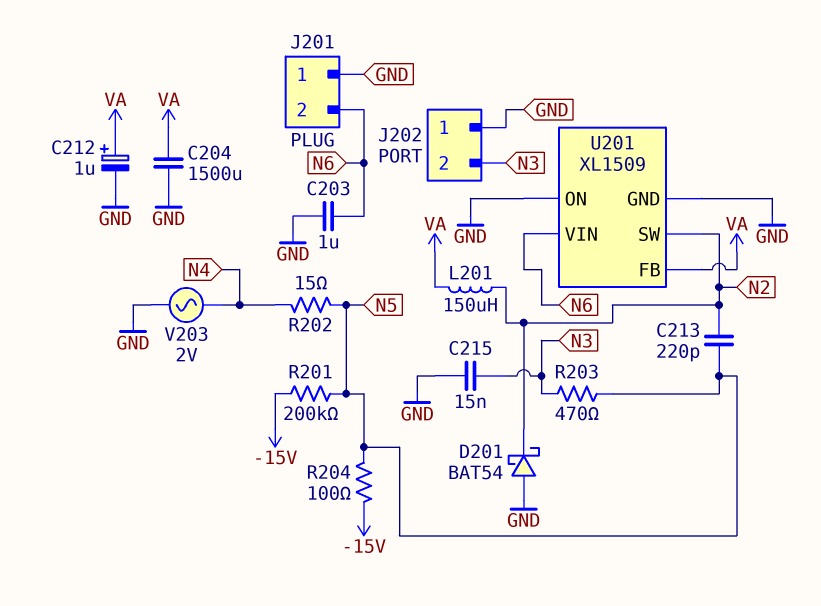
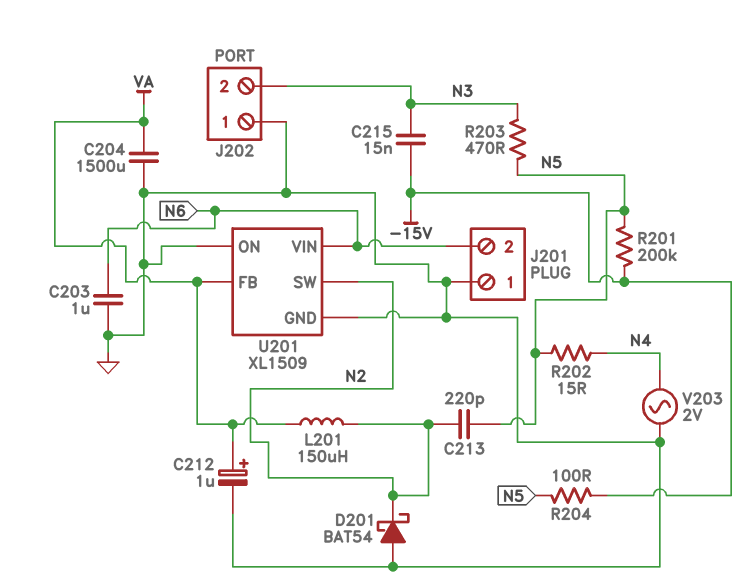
C215: 15nF (GND, N3) -> 15nF (-15V, N3)

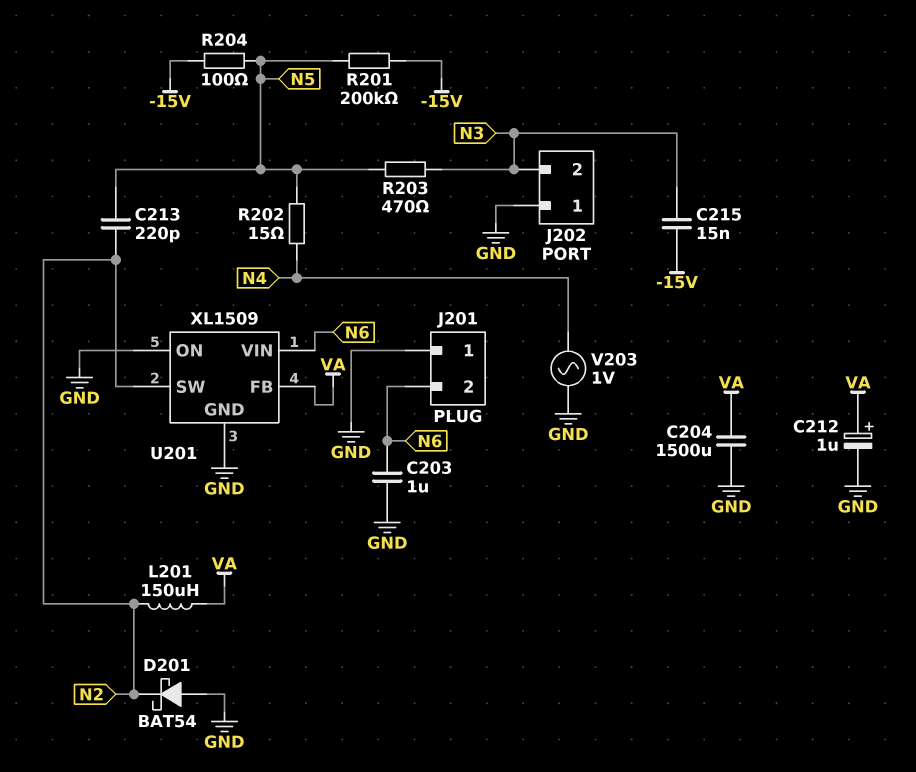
V203: AC 2V (GND, N4) -> AC 1V (GND, N4)

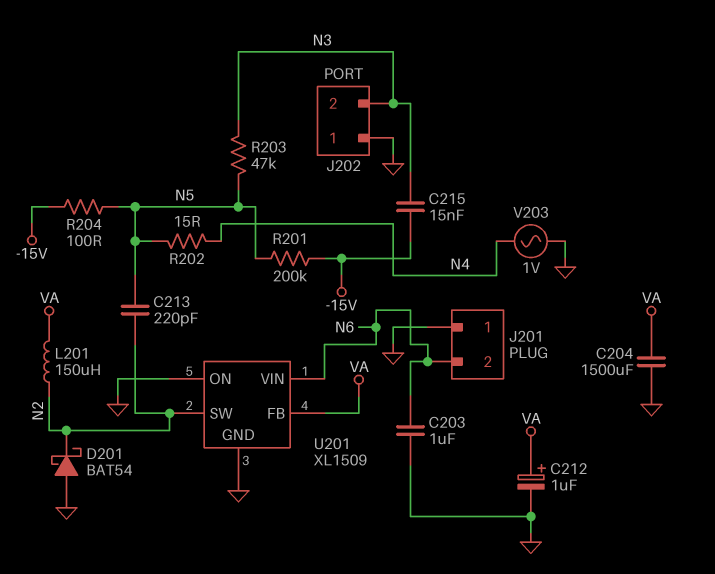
R203: 470 (N3, N5) -> 47k (N3, N5)

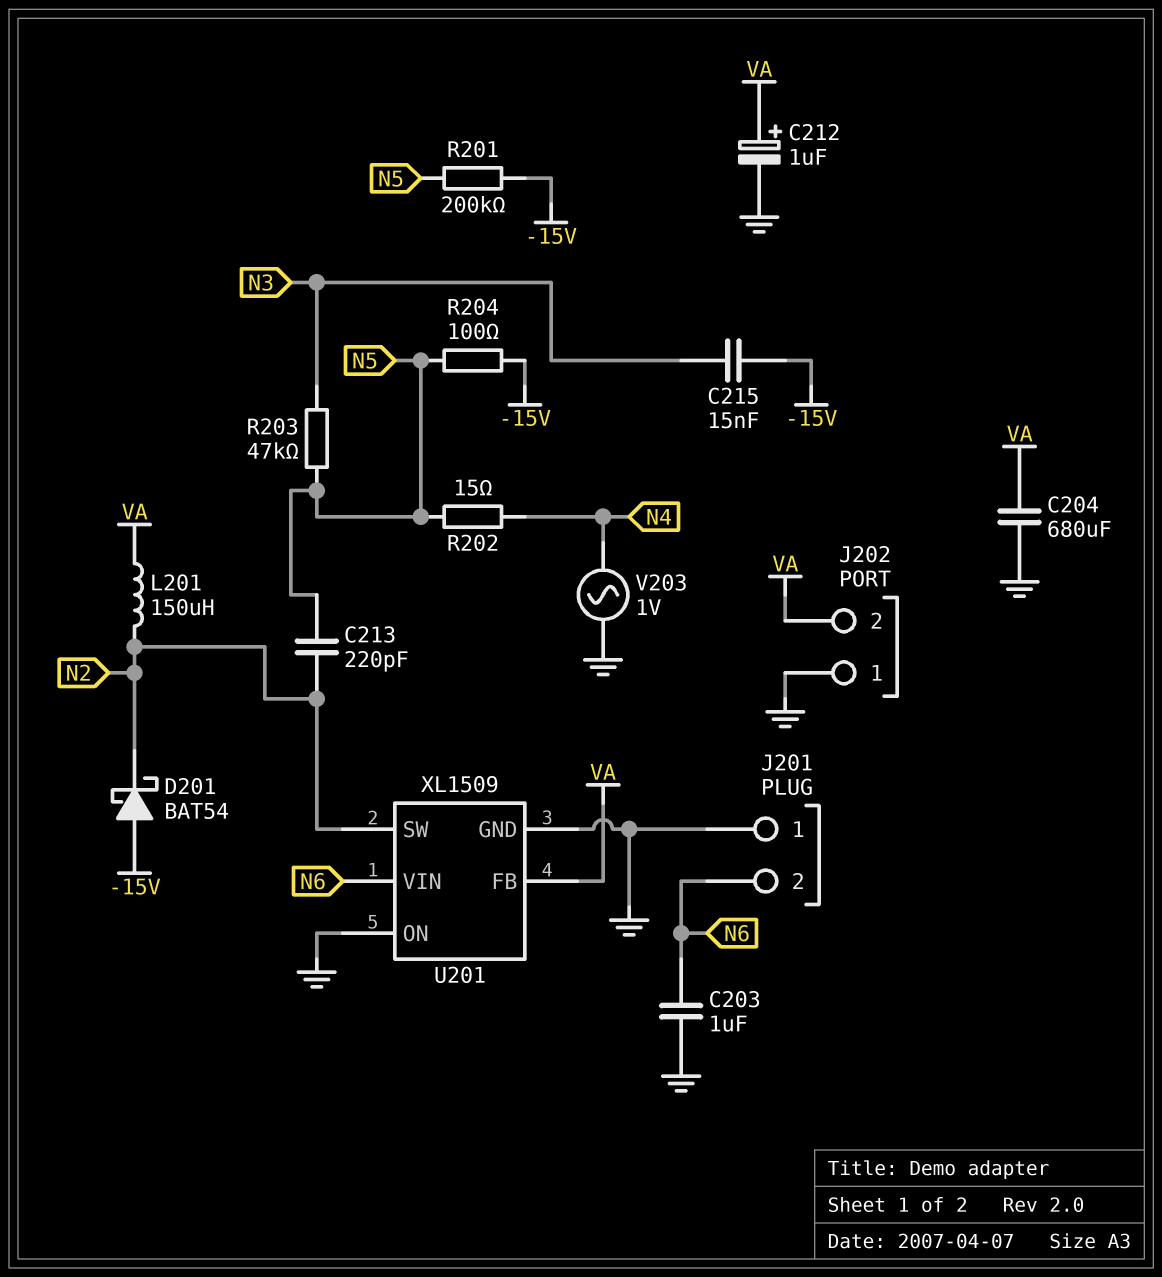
C204: 1500uF (GND, VA) -> 680uF (GND, VA)
D201: schottky BAT54 (A GND, K N2) -> schottky BAT54 (A -15V, K N2)
J202 pin 2: N3 -> VA

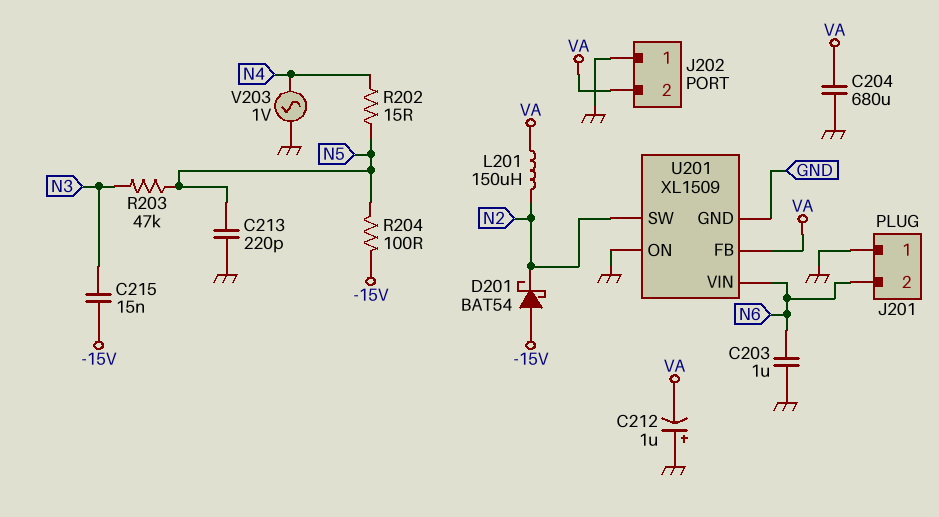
C212: 1uF (plus VA, minus GND) -> 1uF (plus GND, minus VA)
C213: 220pF (N2, N5) -> 220pF (GND, N5)
R201: 200k (-15V, N5) -> none

